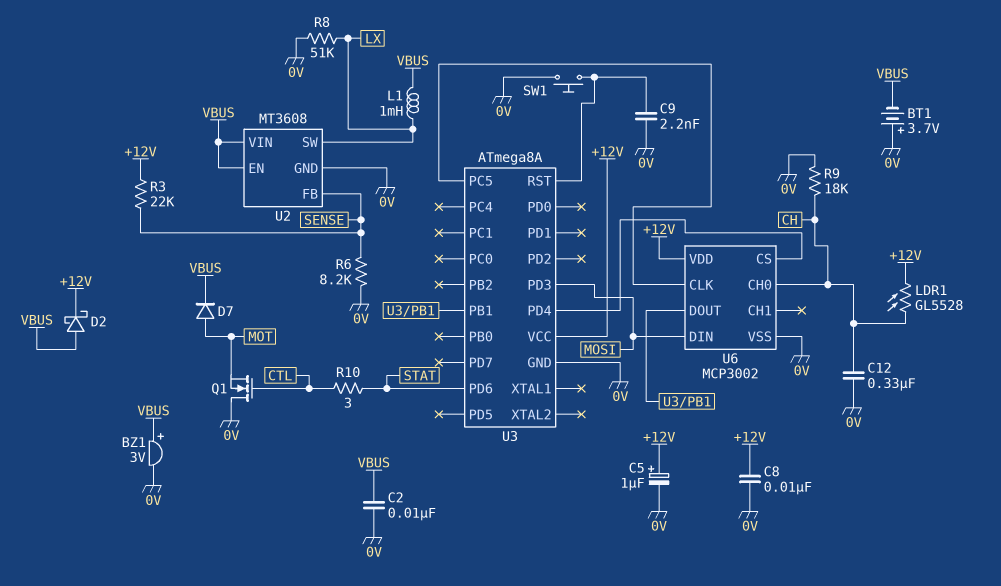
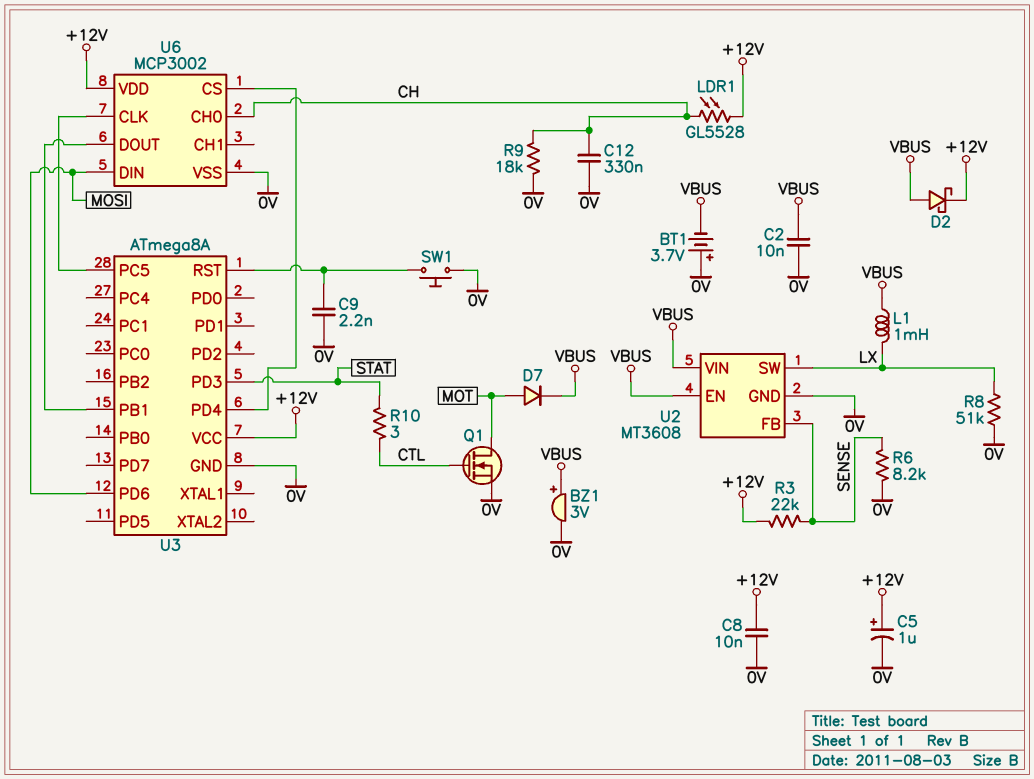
Q1: NMOS (G CTL, D 0V, S MOT) -> NMOS (G CTL, D MOT, S 0V)
U3 pin PD3: MOSI -> STAT
U3 pin PD6: STAT -> MOSI

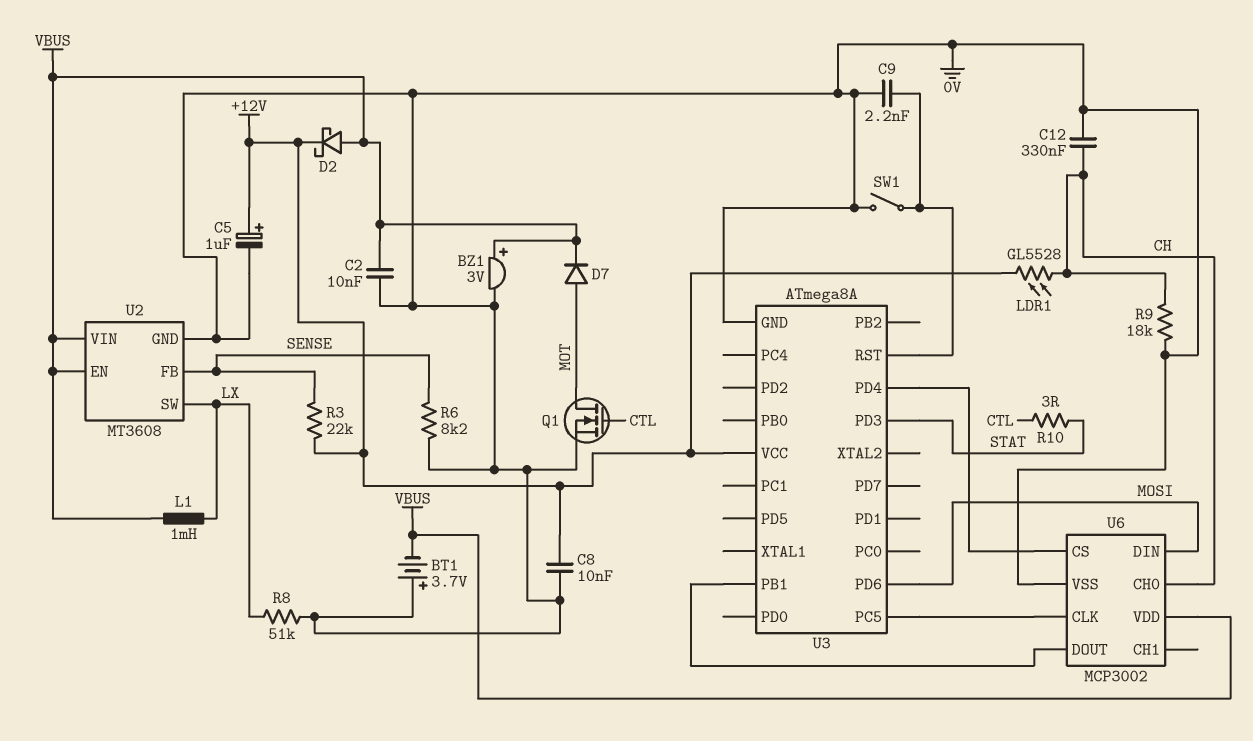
SW1: button (0V, U3/RST) -> switch (0V, U3/RST)
U6 pin VDD: +12V -> VBUS

